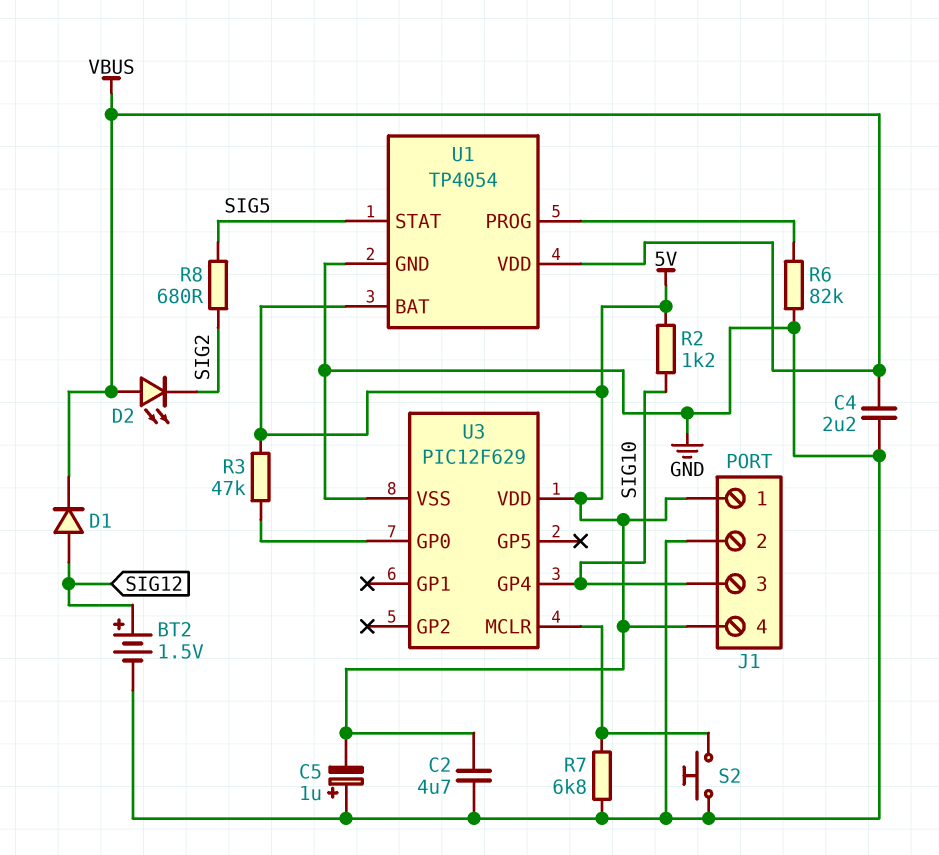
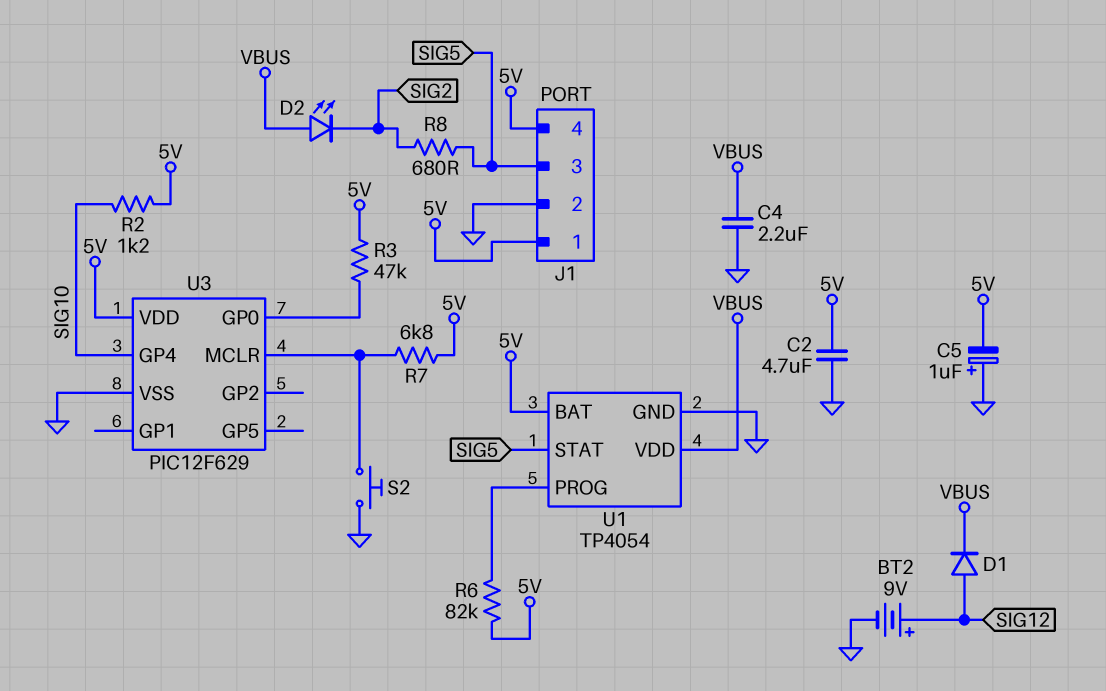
BT2: 1.5V (plus SIG12, minus GND) -> 9V (plus SIG12, minus GND)
J1 pin 3: SIG10 -> SIG5
R6: 82k (GND, U1/PROG) -> 82k (5V, U1/PROG)
R7: 6.8k (GND, U3/MCLR) -> 6.8k (5V, U3/MCLR)

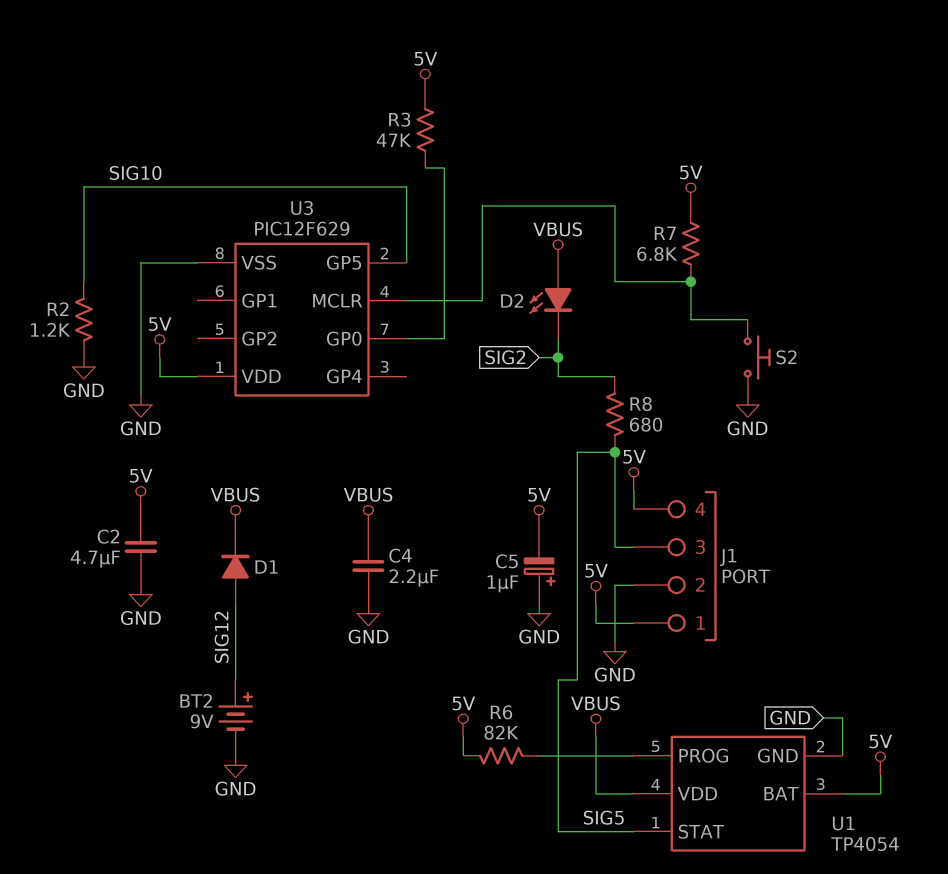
R2: 1.2k (5V, SIG10) -> 1.2k (GND, SIG10)
U3 pin GP4: SIG10 -> none
U3 pin GP5: none -> SIG10

